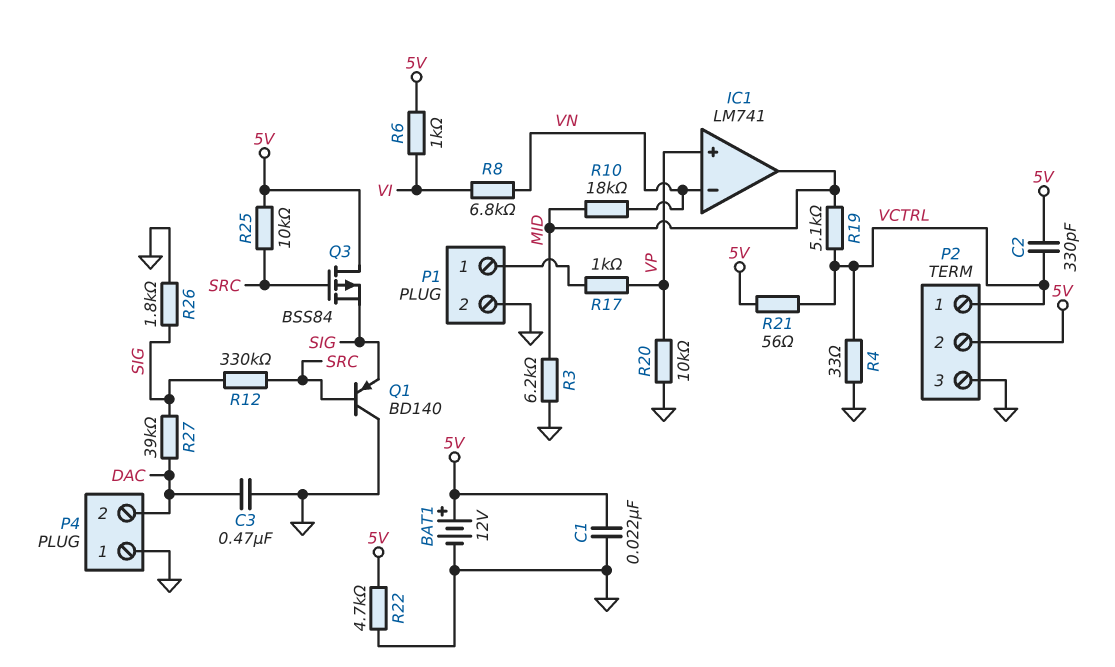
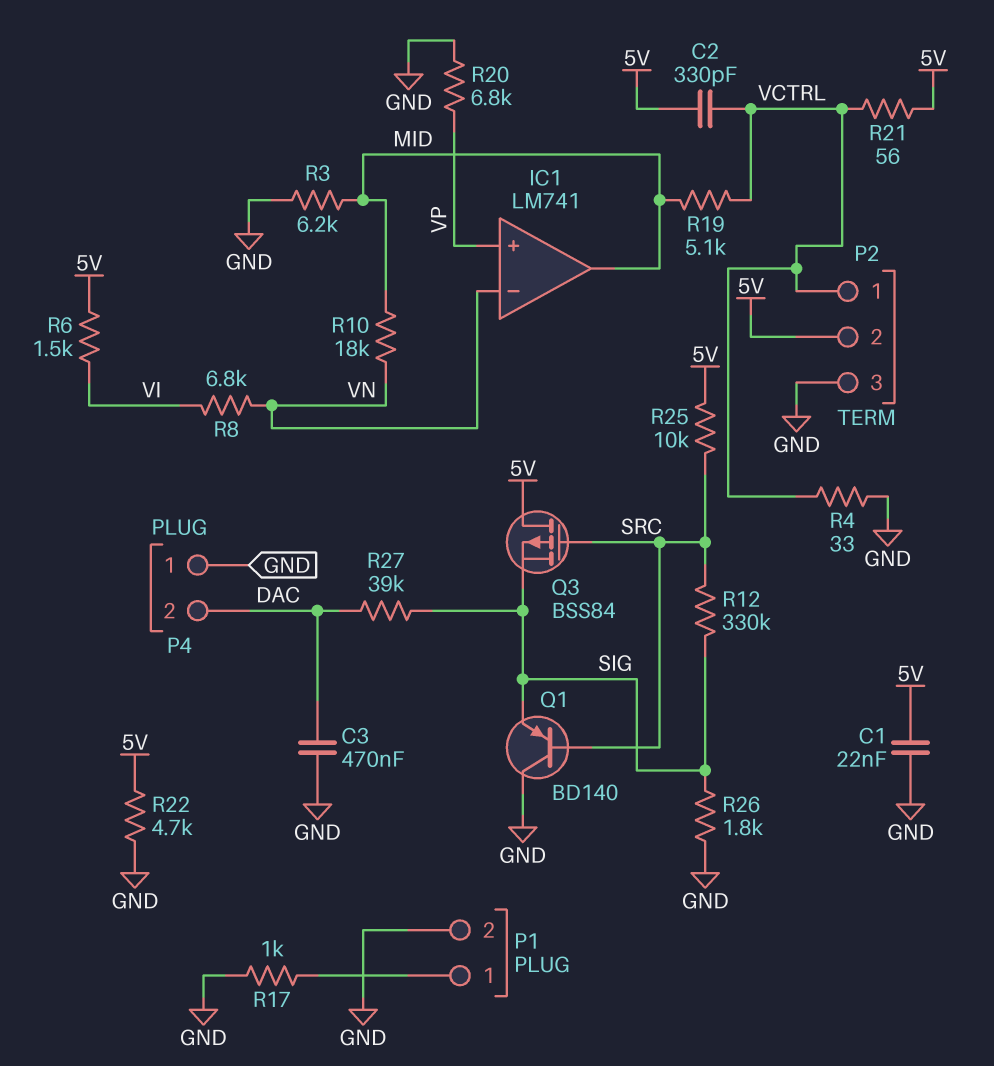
BAT1: 12V (plus 5V, minus GND) -> none
R6: 1k (5V, VI) -> 1.5k (5V, VI)
R17: 1k (P1/1, VP) -> 1k (GND, P1/1)
R20: 10k (GND, VP) -> 6.8k (GND, VP)

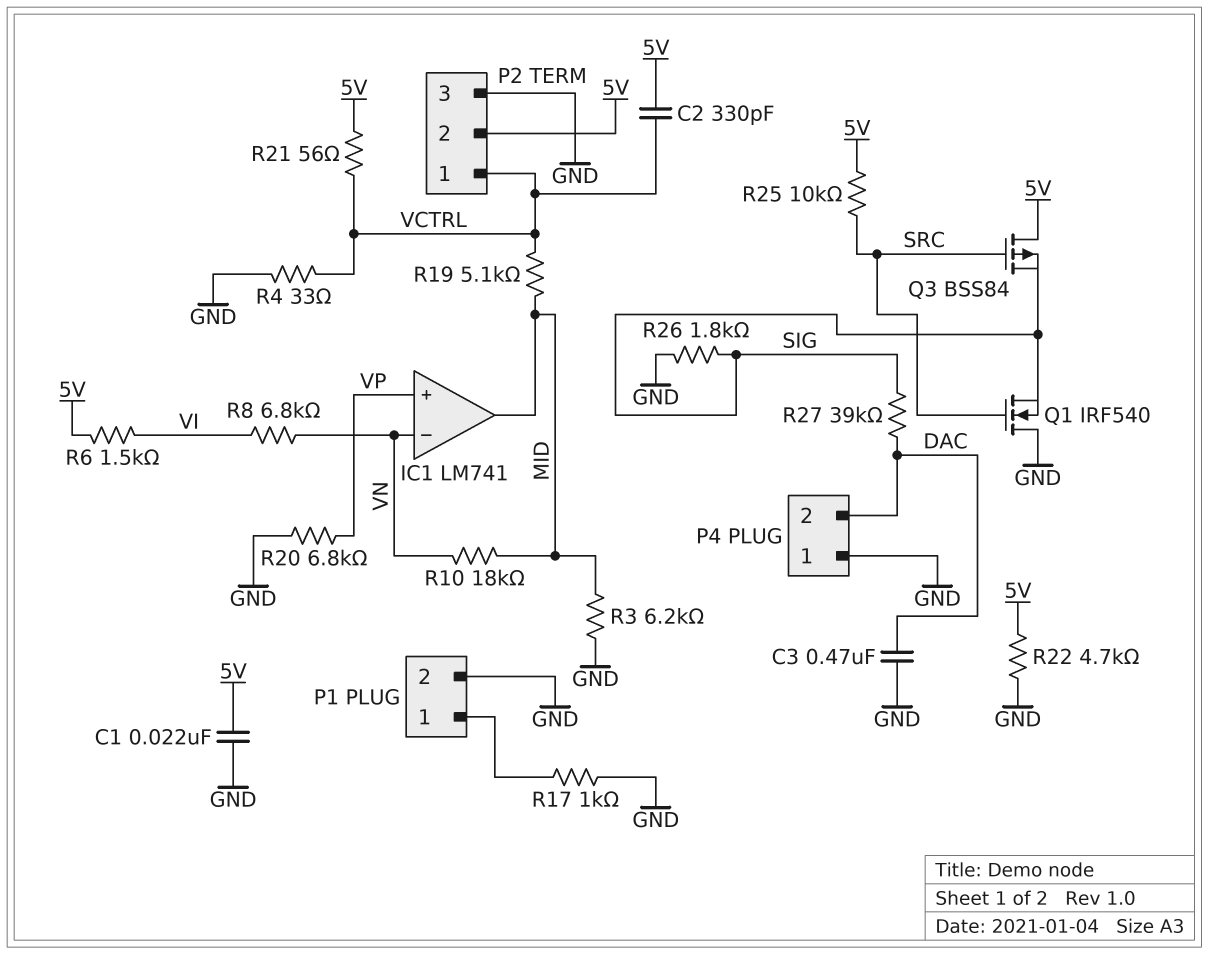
Q1: PNP BD140 (B SRC, C GND, E SIG) -> NMOS IRF540 (G SRC, D GND, S SIG)
R12: 330k (SIG, SRC) -> none

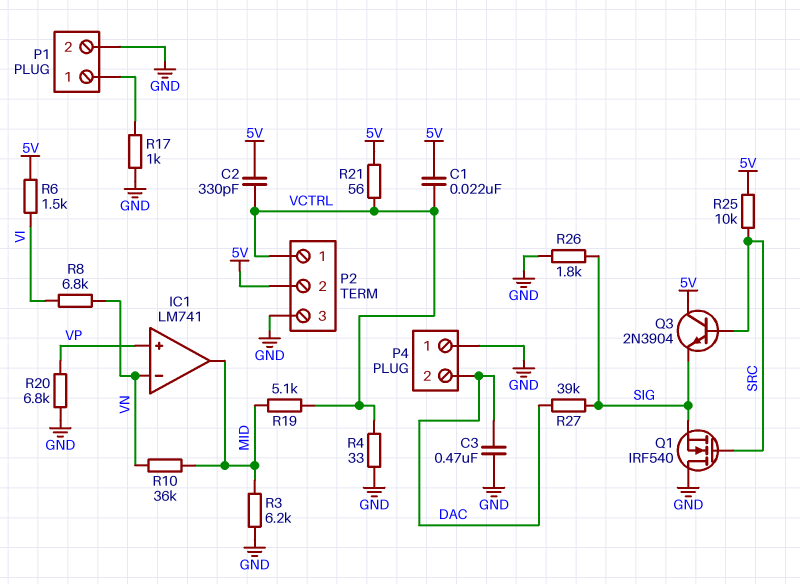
C1: 22nF (5V, GND) -> 22nF (5V, VCTRL)
Q3: PMOS BSS84 (G SRC, D 5V, S SIG) -> NPN 2N3904 (B SRC, C 5V, E SIG)
R10: 18k (MID, VN) -> 36k (MID, VN)
R22: 4.7k (5V, GND) -> none

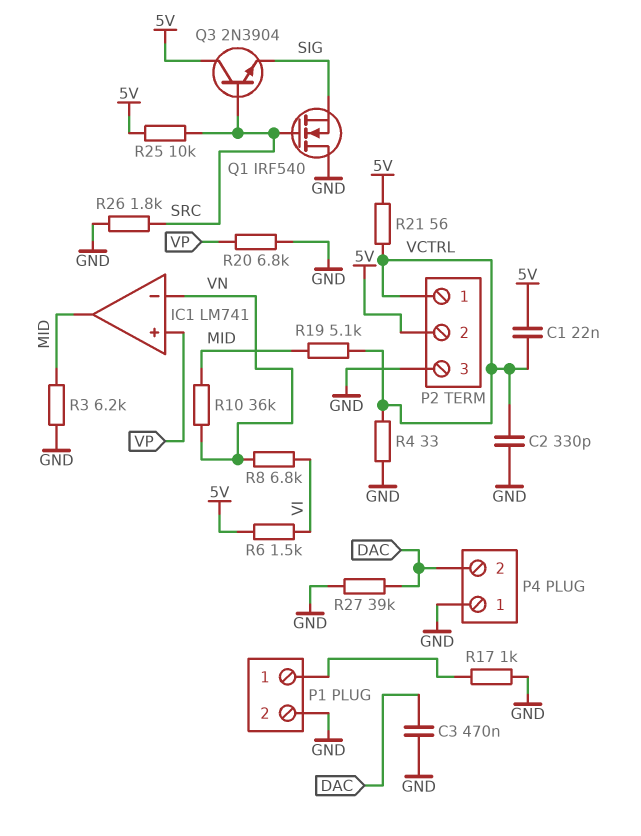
C2: 330pF (5V, VCTRL) -> 330pF (GND, VCTRL)
R26: 1.8k (GND, SIG) -> 1.8k (GND, SRC)
R27: 39k (DAC, SIG) -> 39k (DAC, GND)

